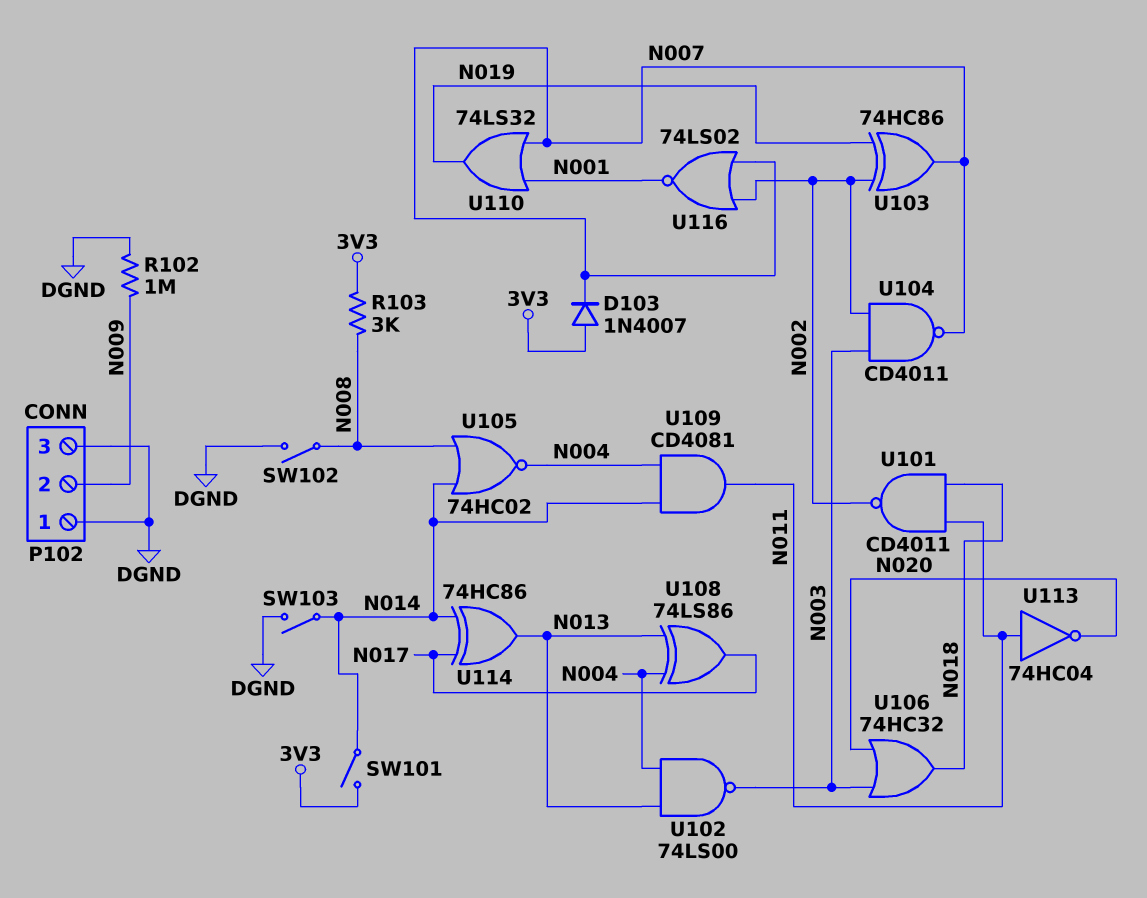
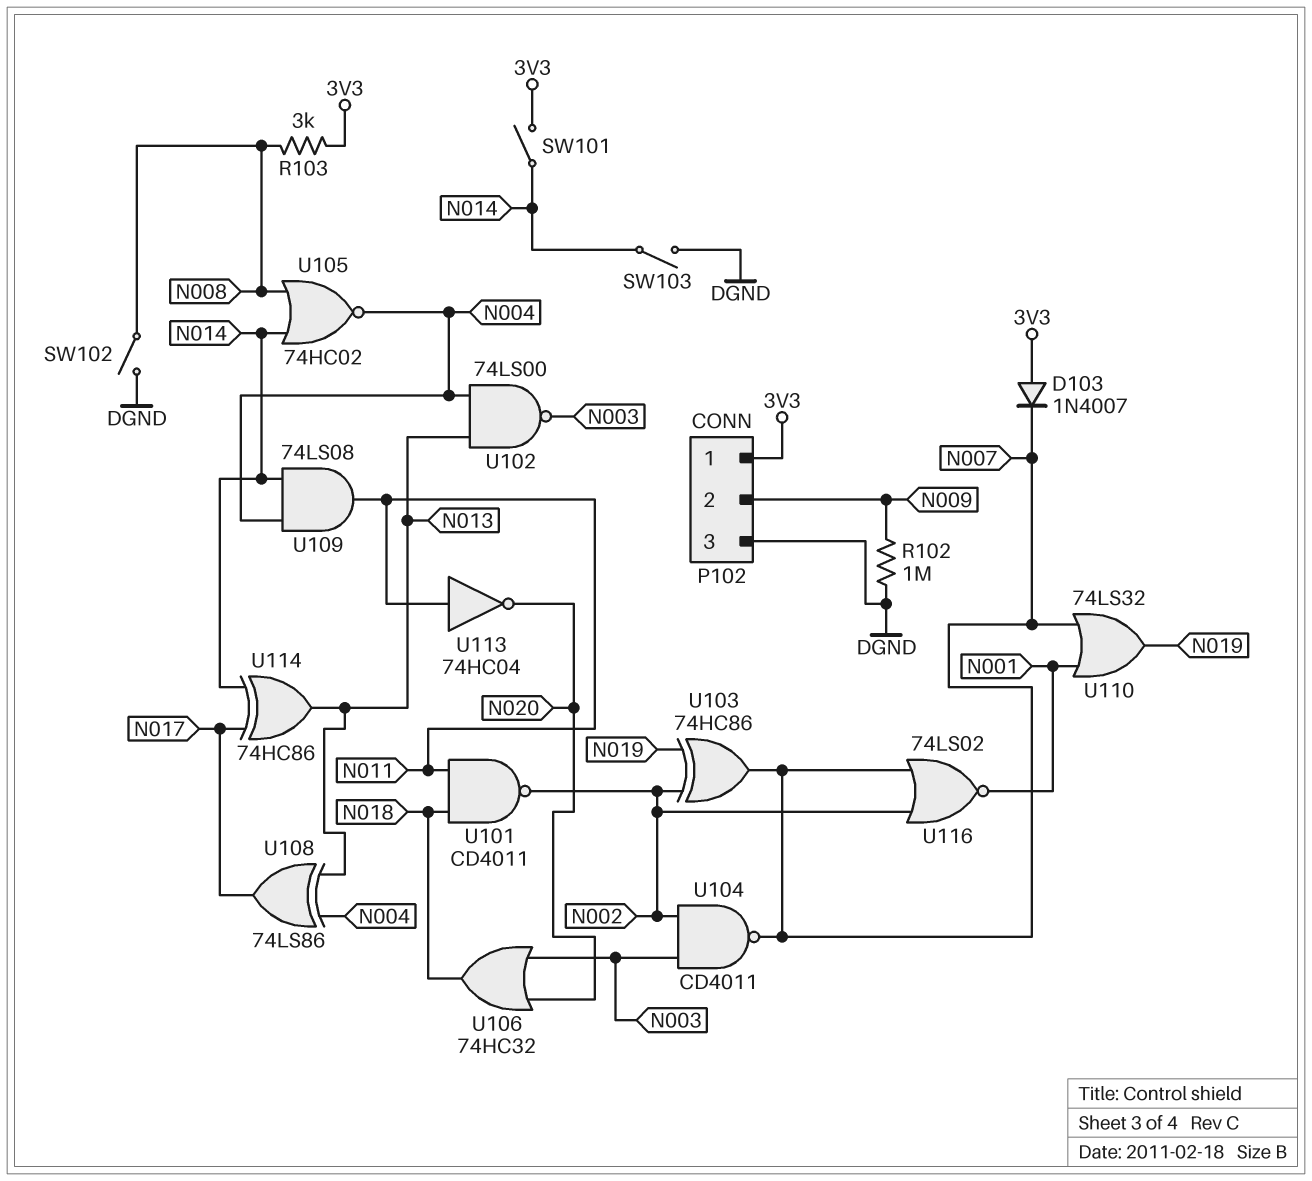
P102 pin 1: DGND -> 3V3
U109: AND CD4081 (in N004, in N014, out N011) -> AND 74LS08 (in N004, in N014, out N011)

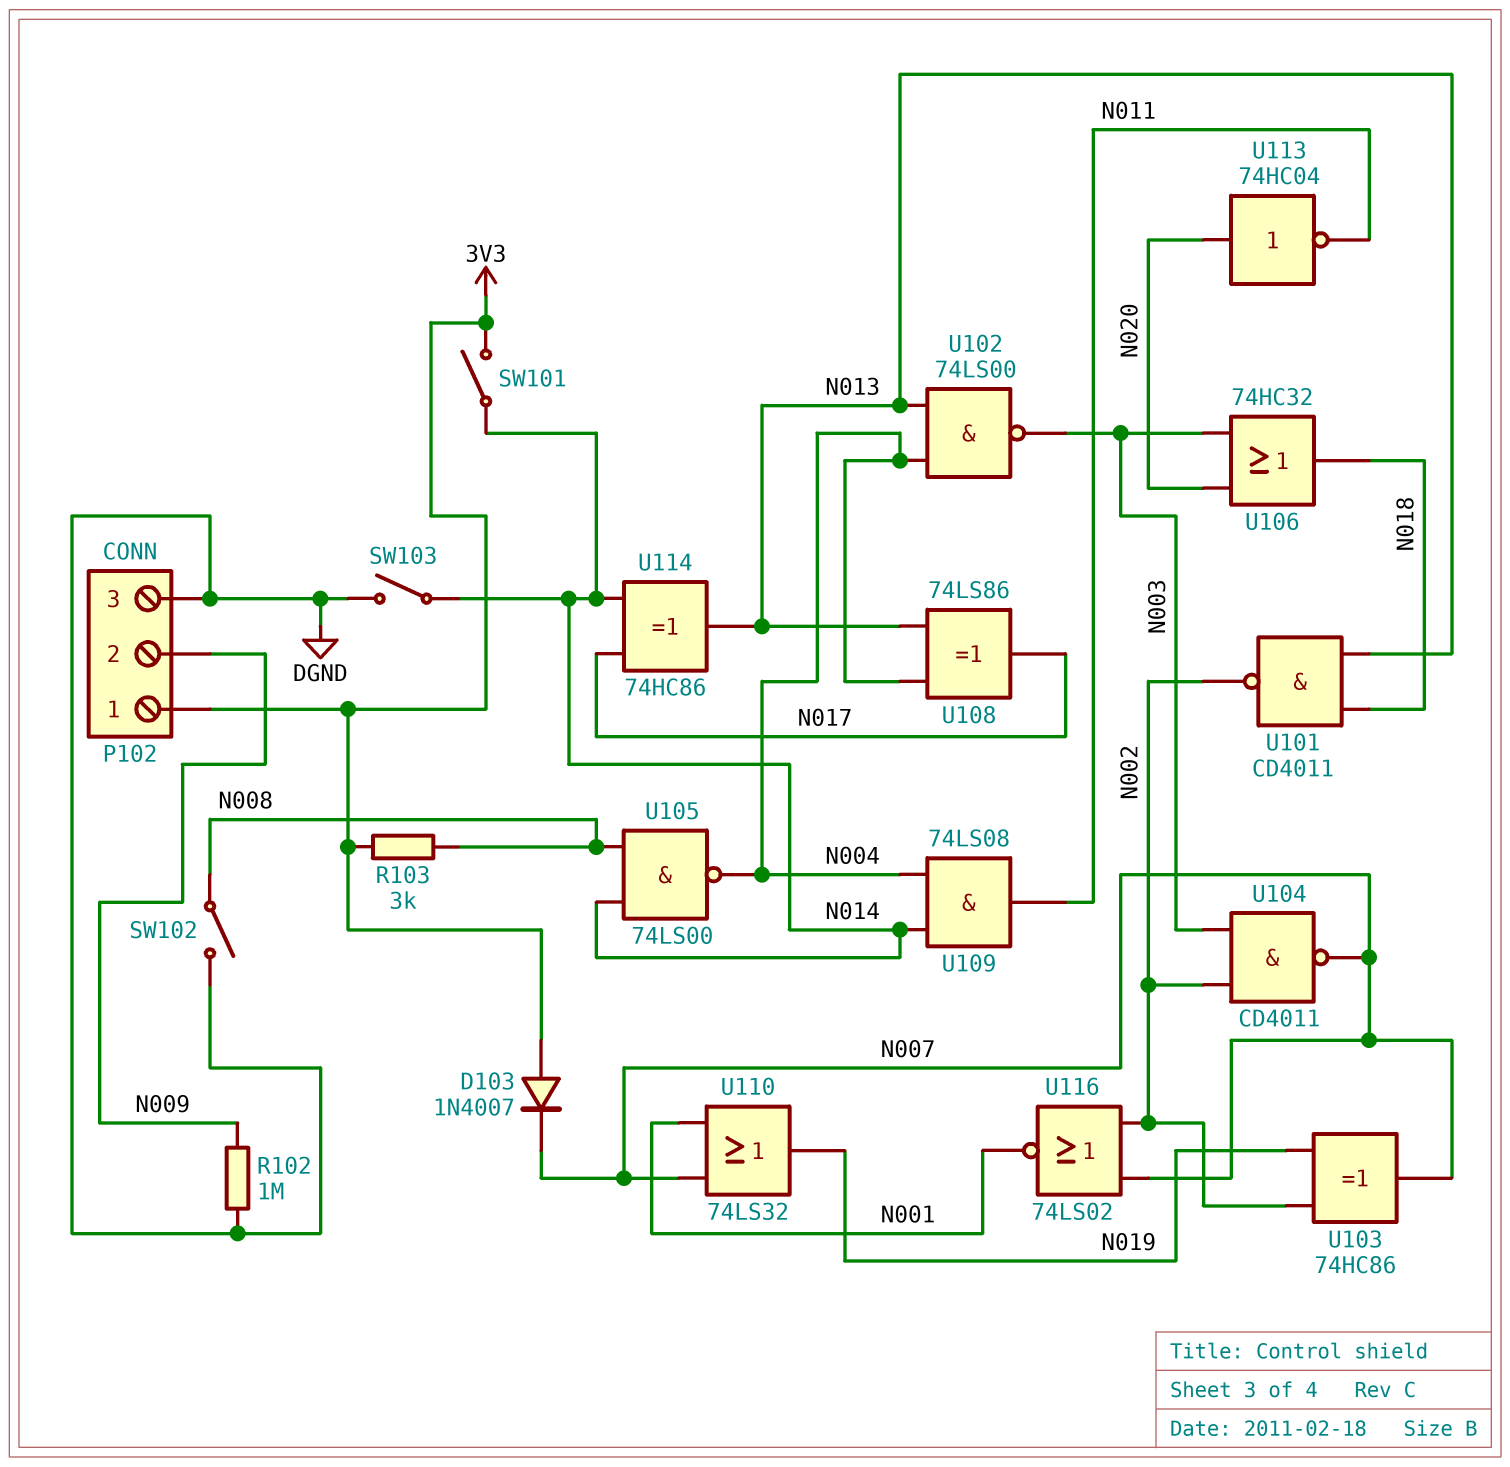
U101: NAND CD4011 (in N011, in N018, out N002) -> NAND CD4011 (in N013, in N018, out N002)
U105: NOR 74HC02 (in N008, in N014, out N004) -> NAND 74LS00 (in N008, in N014, out N004)
U113: NOT 74HC04 (in N011, out N020) -> NOT 74HC04 (in N020, out N011)

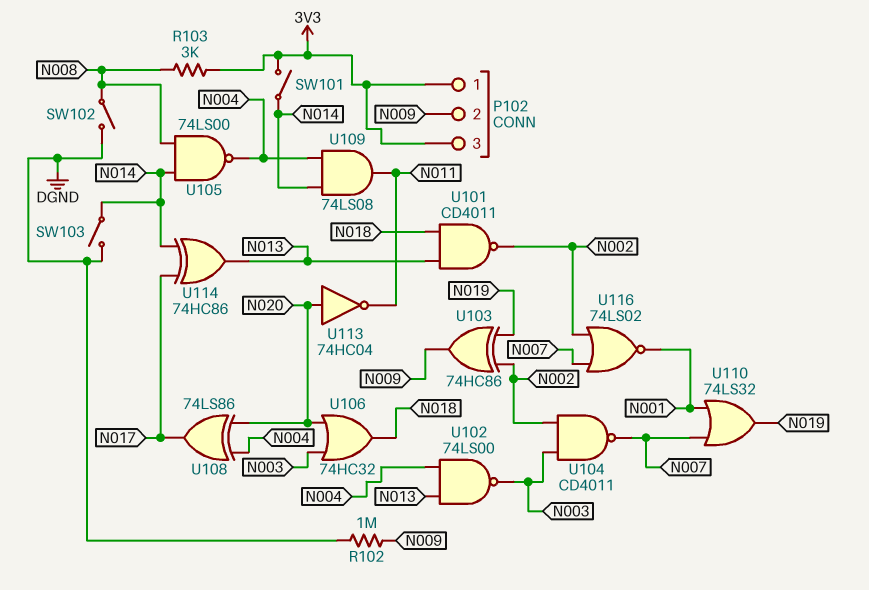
D103: diode 1N4007 (A 3V3, K N007) -> none
P102 pin 3: DGND -> 3V3
U103: XOR 74HC86 (in N002, in N019, out N007) -> XOR 74HC86 (in N002, in N019, out N009)
U108: XOR 74LS86 (in N004, in N013, out N017) -> XOR 74LS86 (in N004, in N020, out N017)

